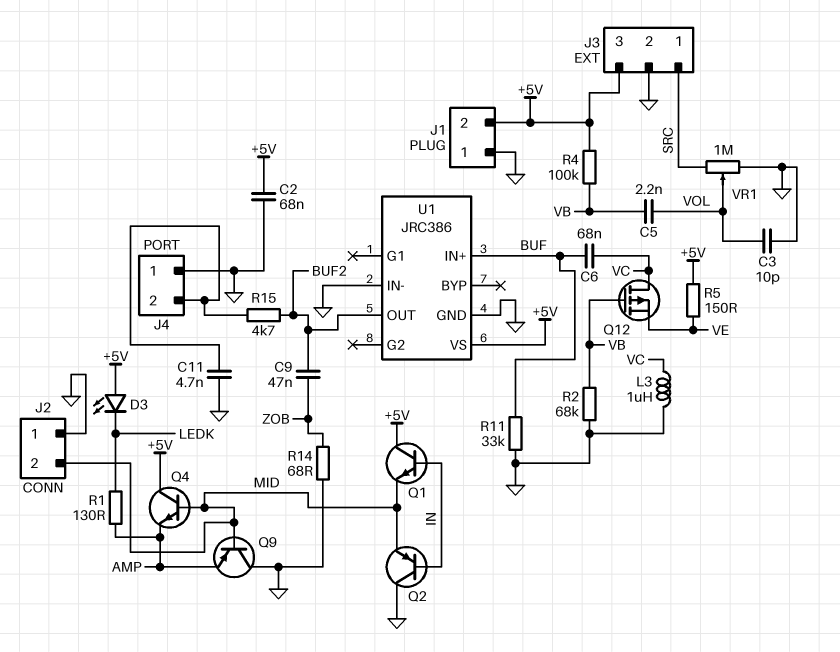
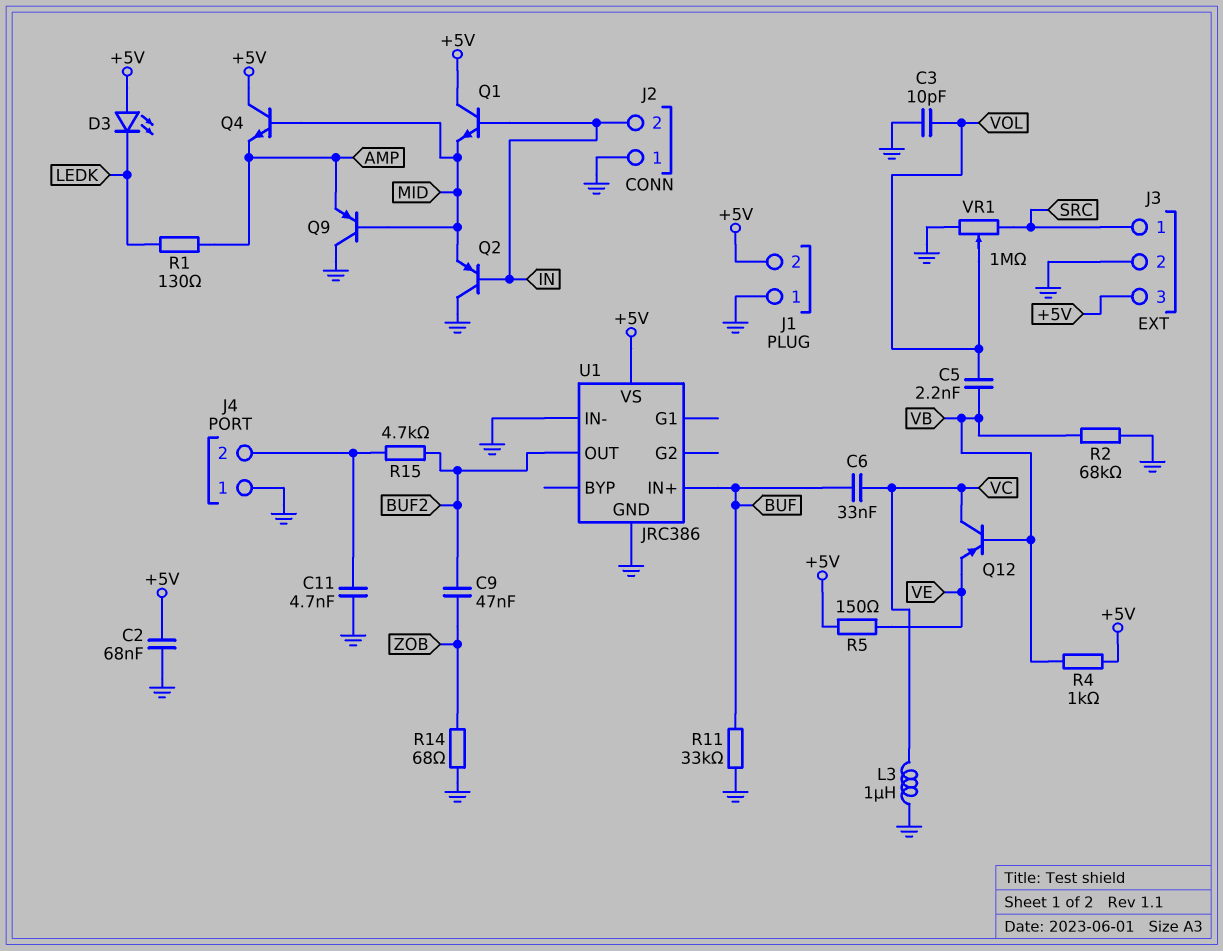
C6: 68nF (BUF, VC) -> 33nF (BUF, VC)
J2 pin 2: MID -> IN
Q12: PMOS (G VB, D VC, S VE) -> PNP (B VB, C VC, E VE)
R4: 100k (+5V, VB) -> 1k (+5V, VB)

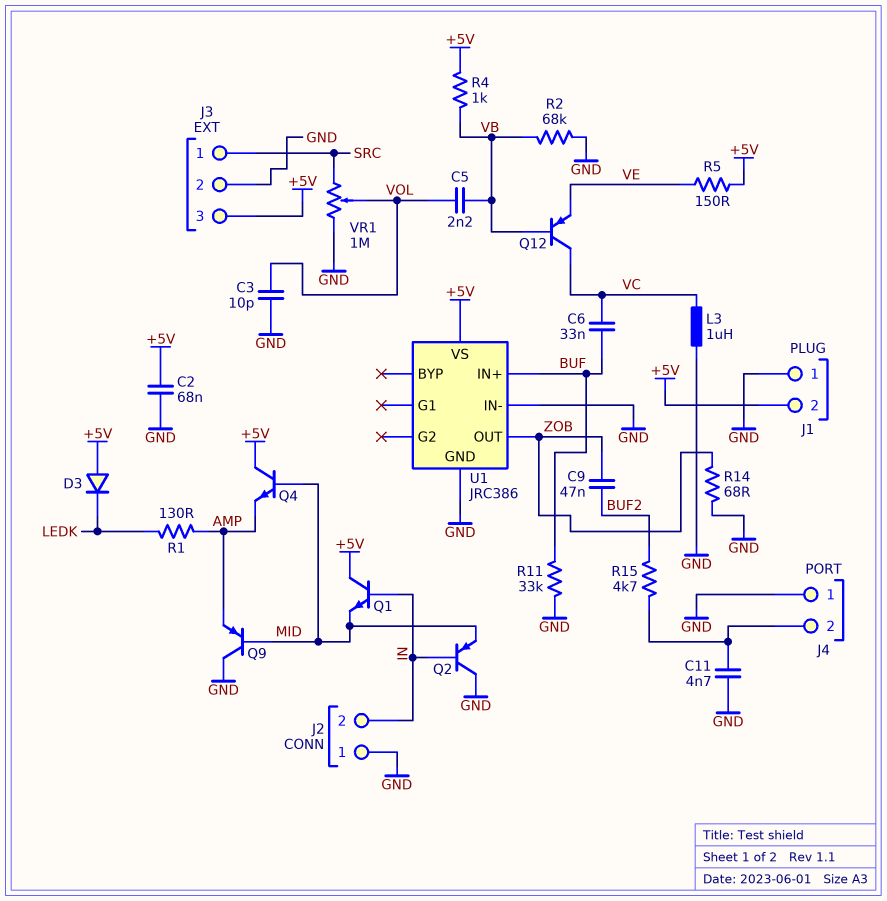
D3: LED (A +5V, K LEDK) -> diode (A +5V, K LEDK)
U1 pin OUT: BUF2 -> ZOB

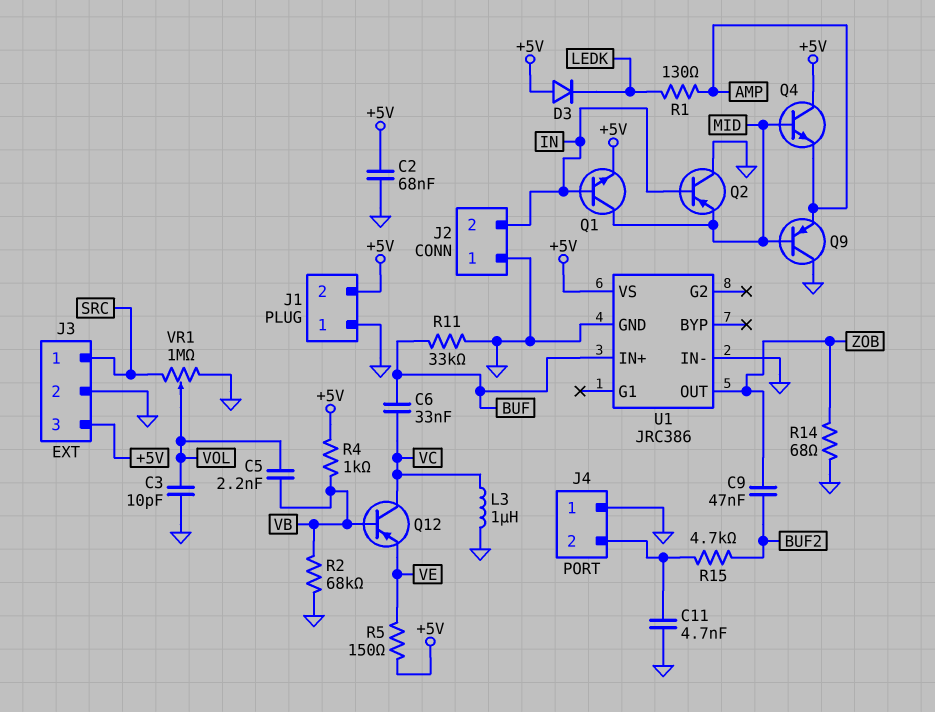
Q1: NPN (B IN, C +5V, E MID) -> NPN (B IN, C MID, E +5V)

